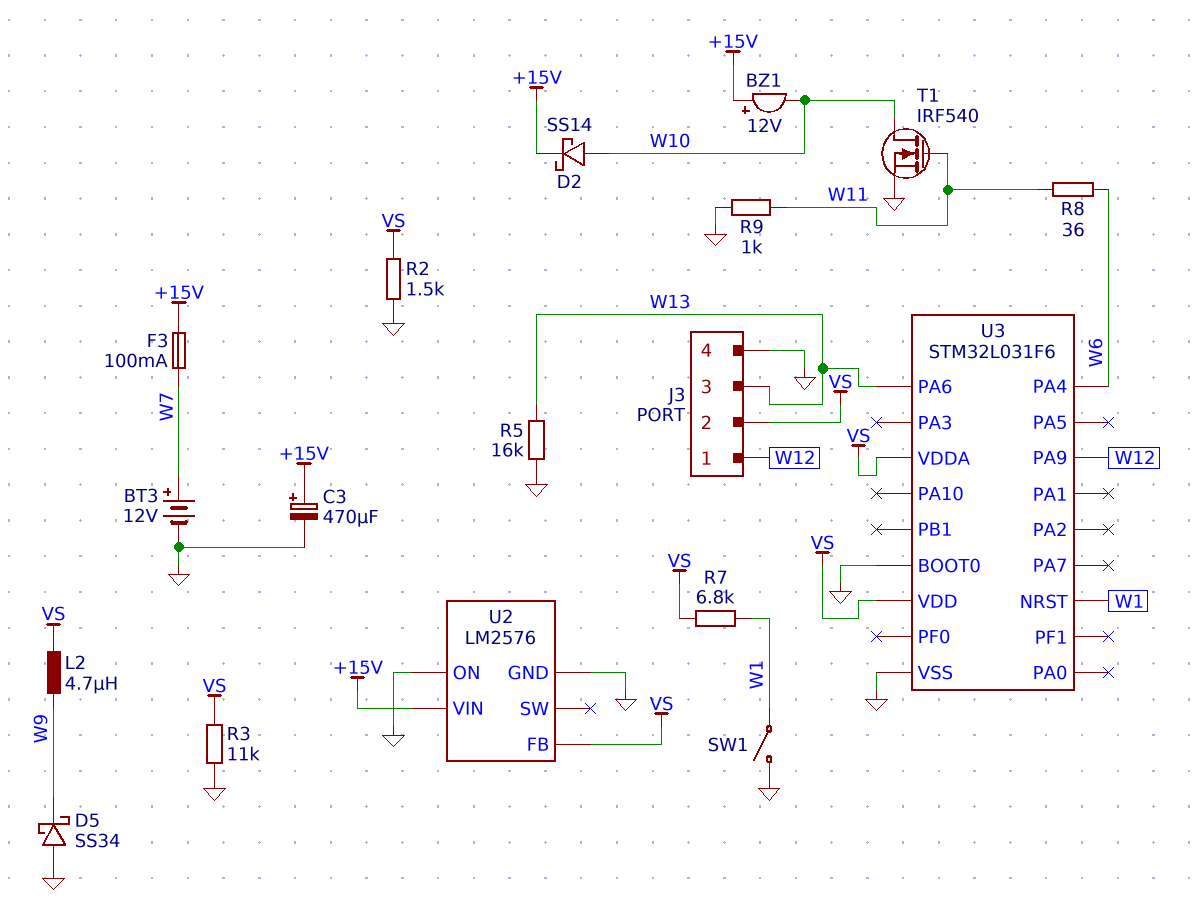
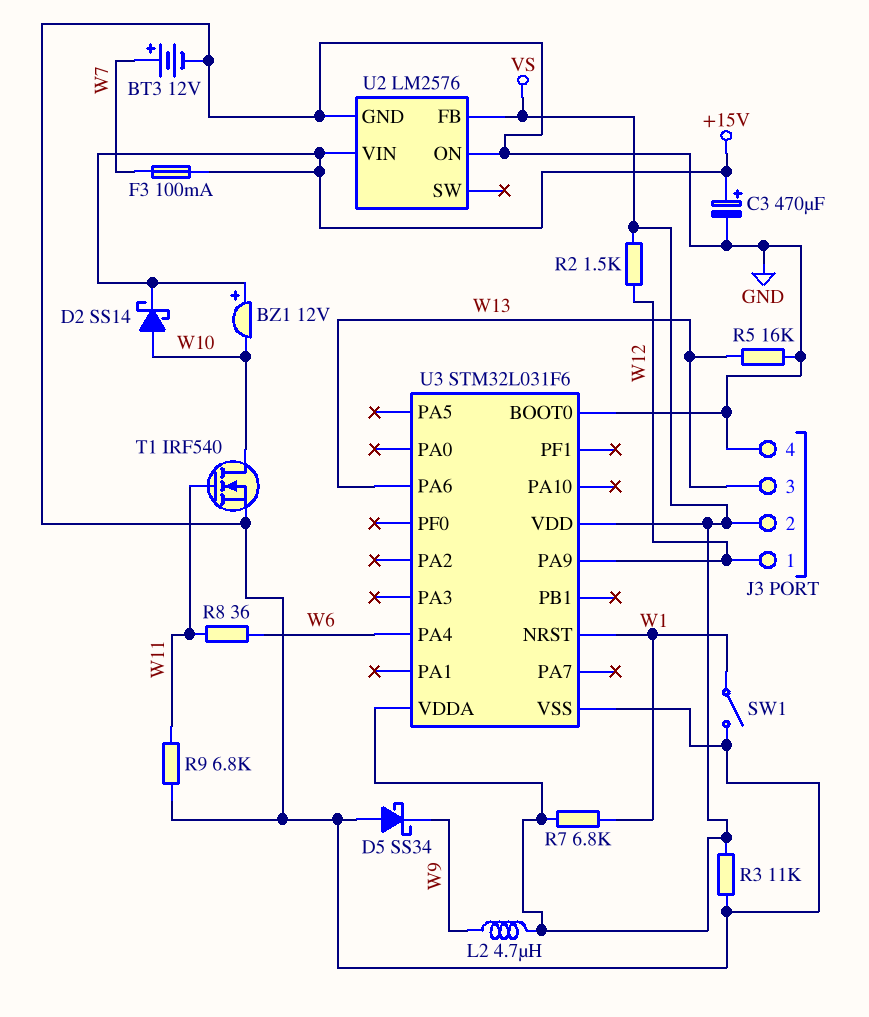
R2: 1.5k (GND, VS) -> 1.5k (VS, W12)
R9: 1k (GND, W11) -> 6.8k (GND, W11)

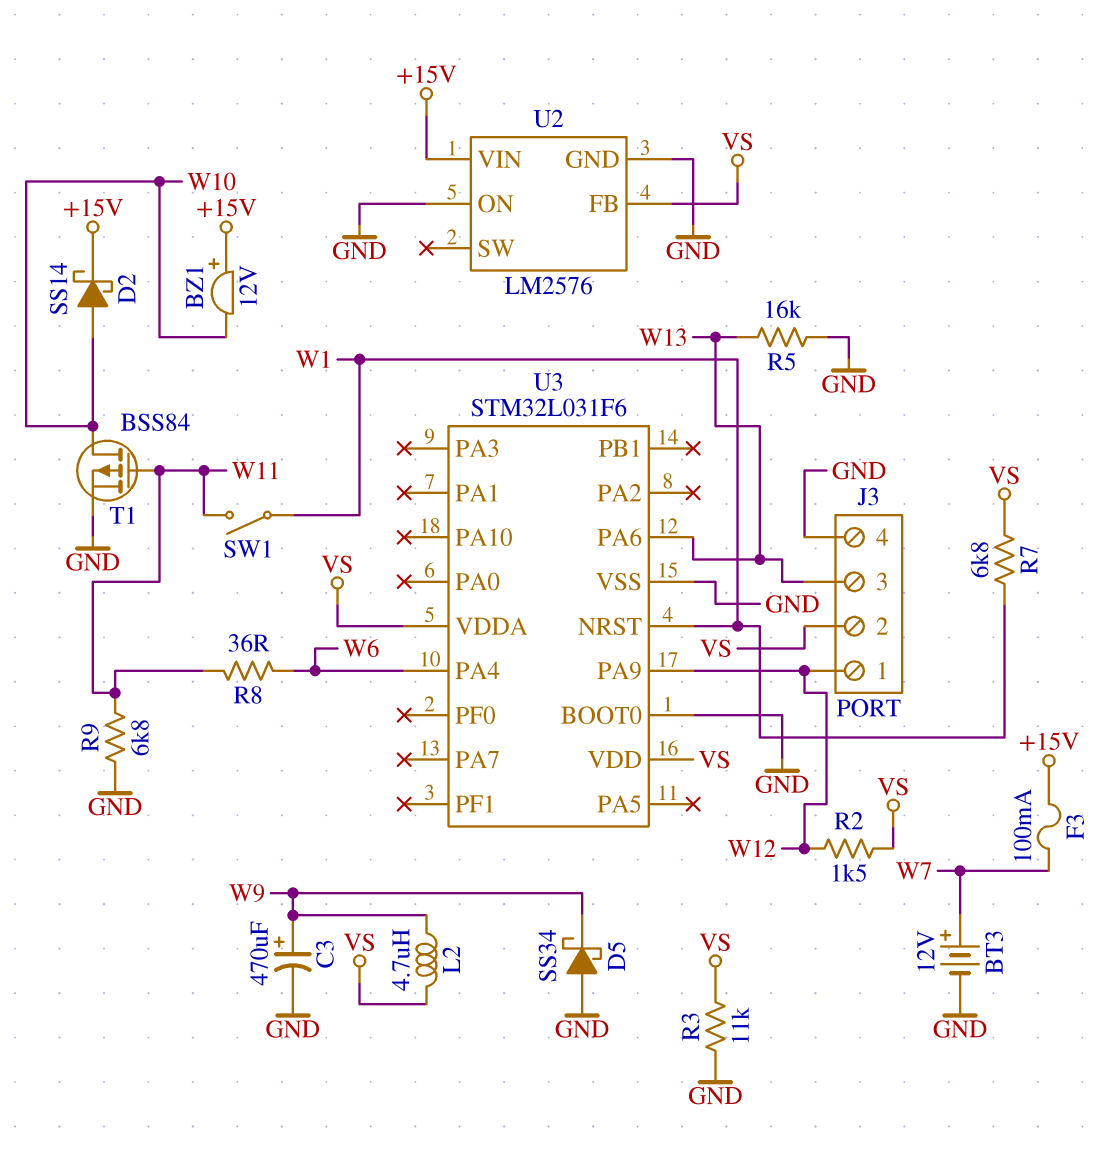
C3: 470uF (plus +15V, minus GND) -> 470uF (plus W9, minus GND)
SW1: switch (GND, W1) -> switch (W1, W11)
T1: NMOS IRF540 (G W11, D W10, S GND) -> PMOS BSS84 (G W11, D W10, S GND)

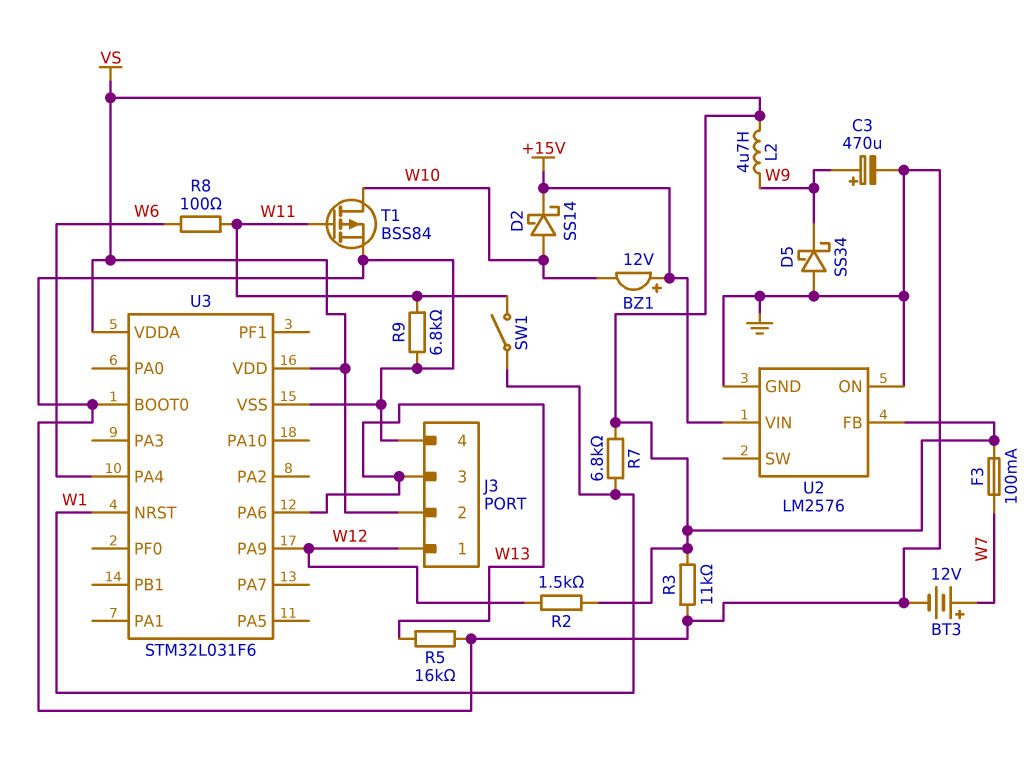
F3: 100mA (+15V, W7) -> 100mA (VS, W7)
R8: 36 (W6, W11) -> 100 (W6, W11)

